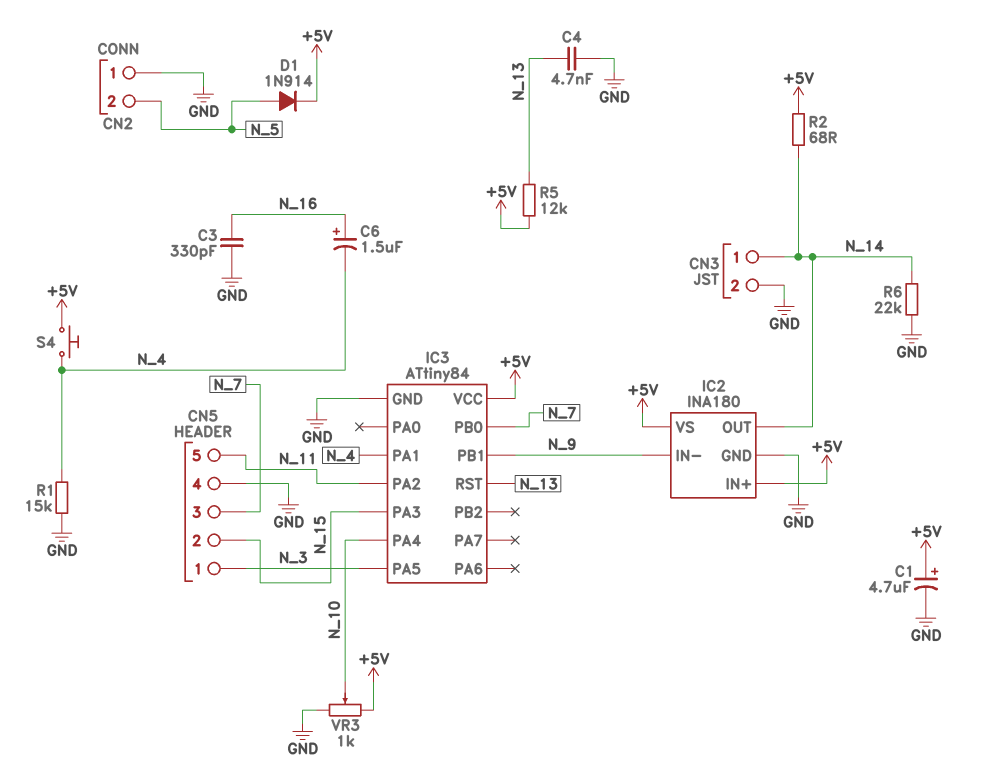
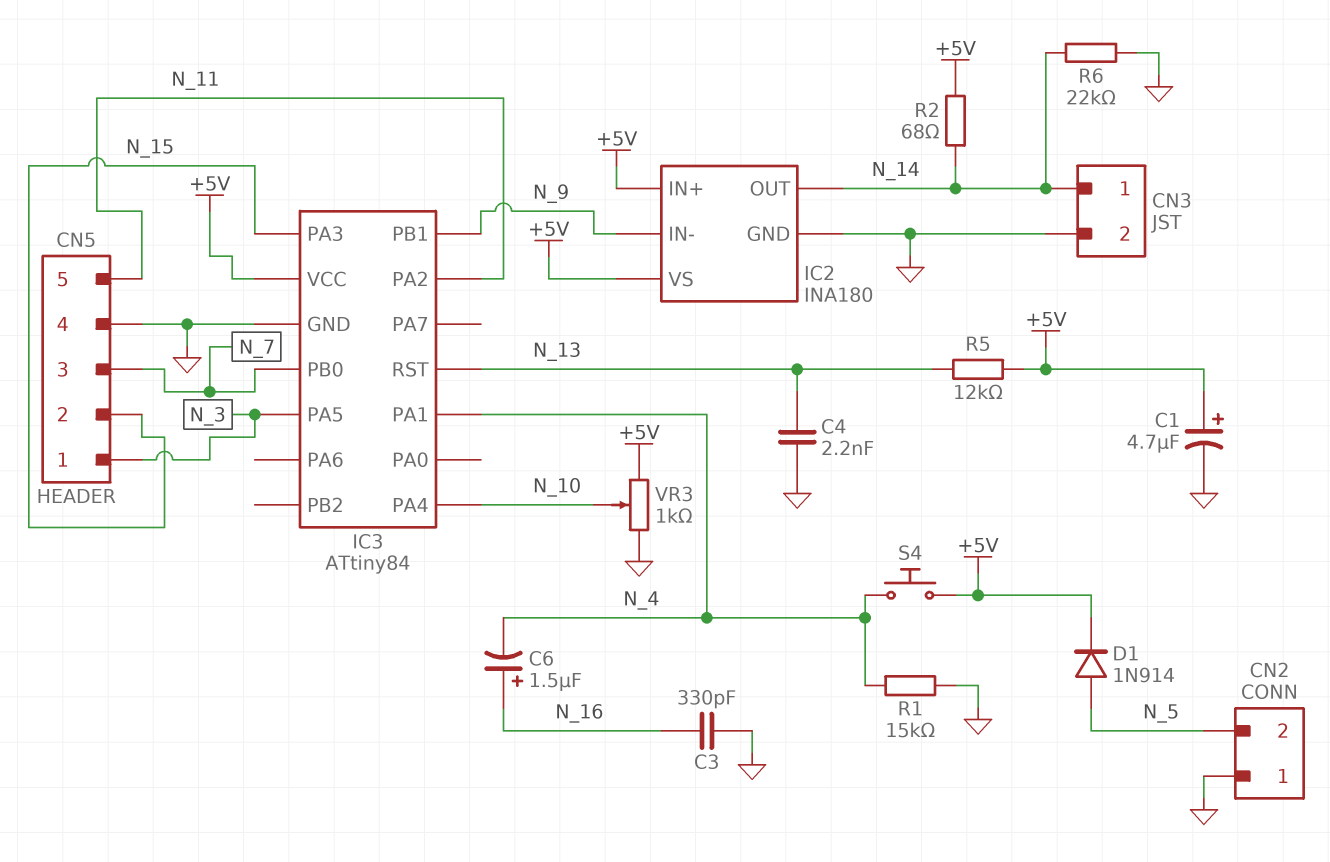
C4: 4.7nF (GND, N_13) -> 2.2nF (GND, N_13)

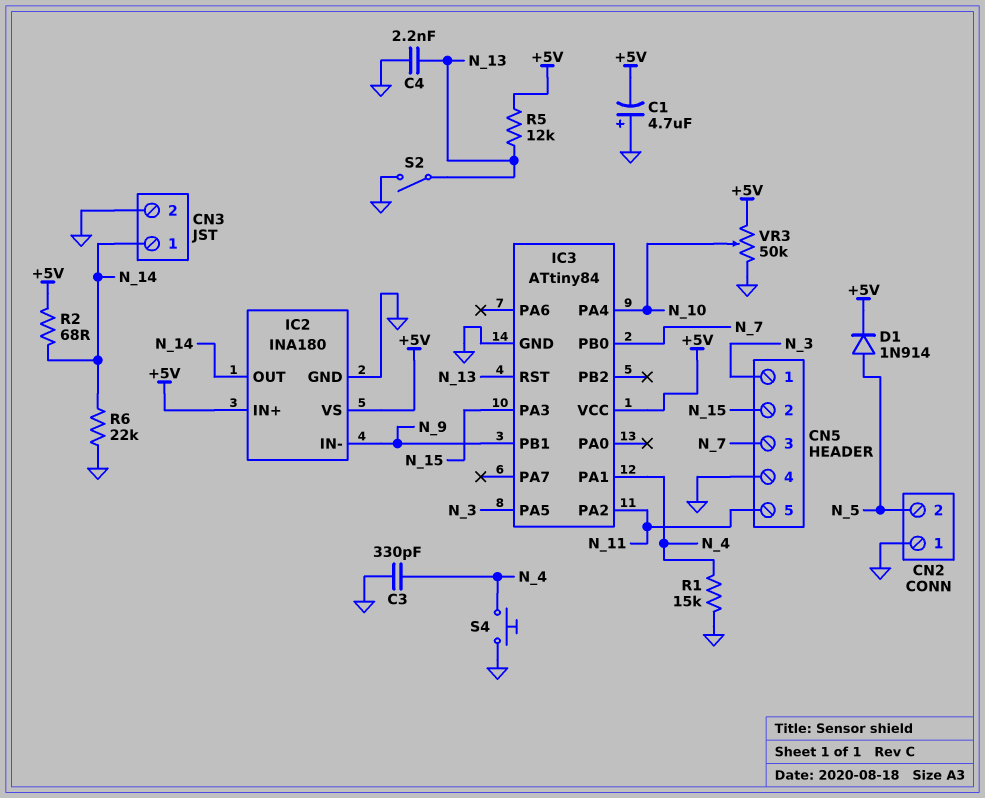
C1: 4.7uF (plus +5V, minus GND) -> 4.7uF (plus GND, minus +5V)
C3: 330pF (GND, N_16) -> 330pF (GND, N_4)
C6: 1.5uF (plus N_16, minus N_4) -> none
S2: none -> switch (GND, N_13)
S4: button (+5V, N_4) -> button (GND, N_4)
VR3: 1k (+5V, GND, wiper N_10) -> 50k (+5V, GND, wiper N_10)

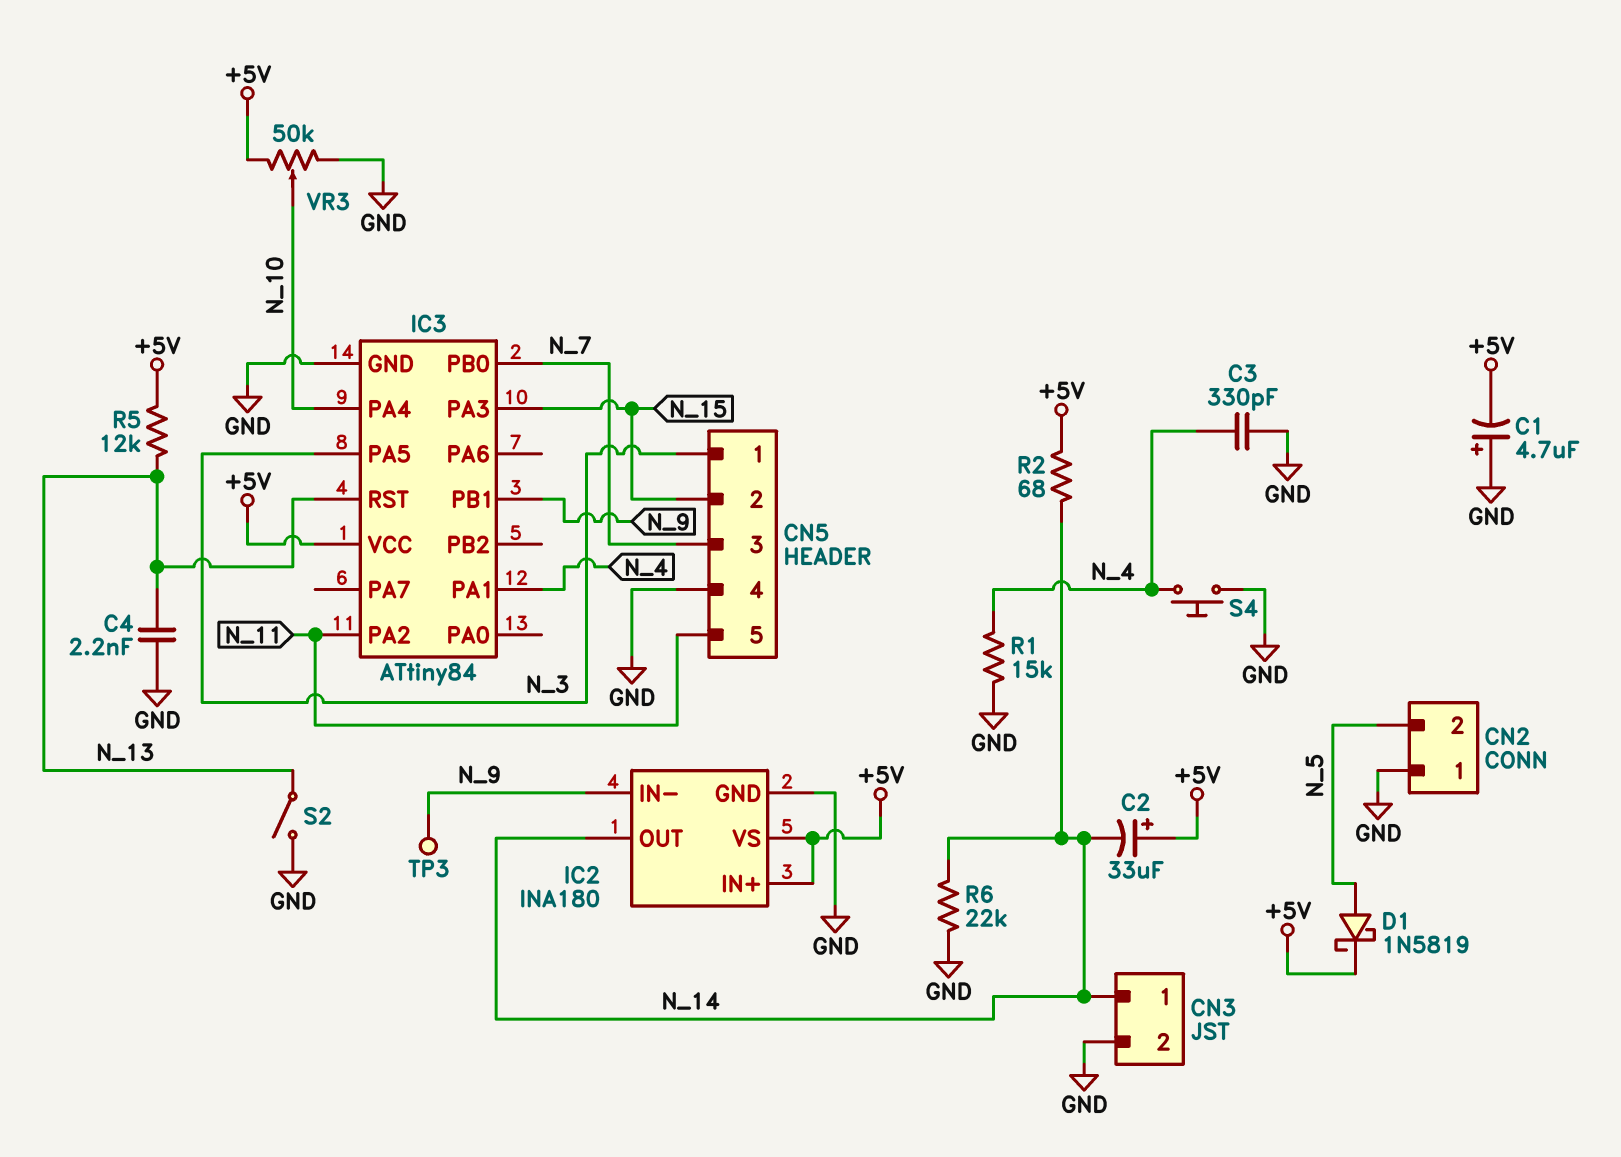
C2: none -> 33uF (plus +5V, minus N_14)
D1: diode 1N914 (A N_5, K +5V) -> schottky 1N5819 (A N_5, K +5V)
TP3: none -> test point (N_9)

